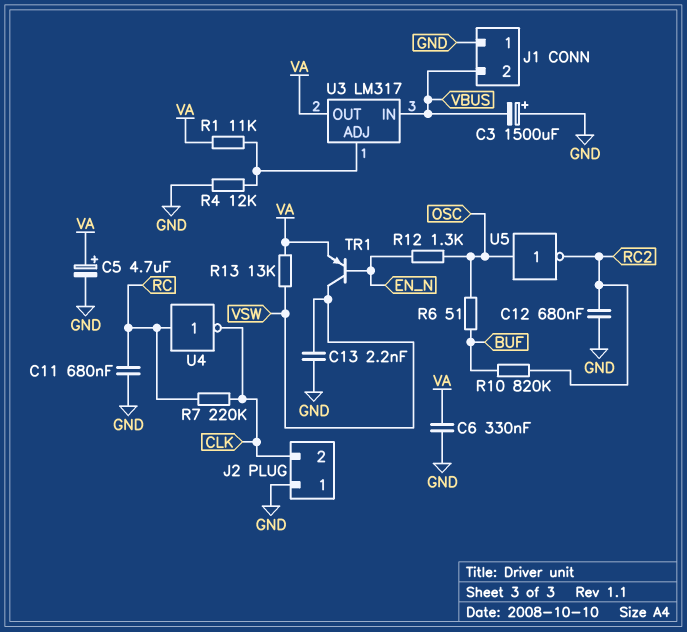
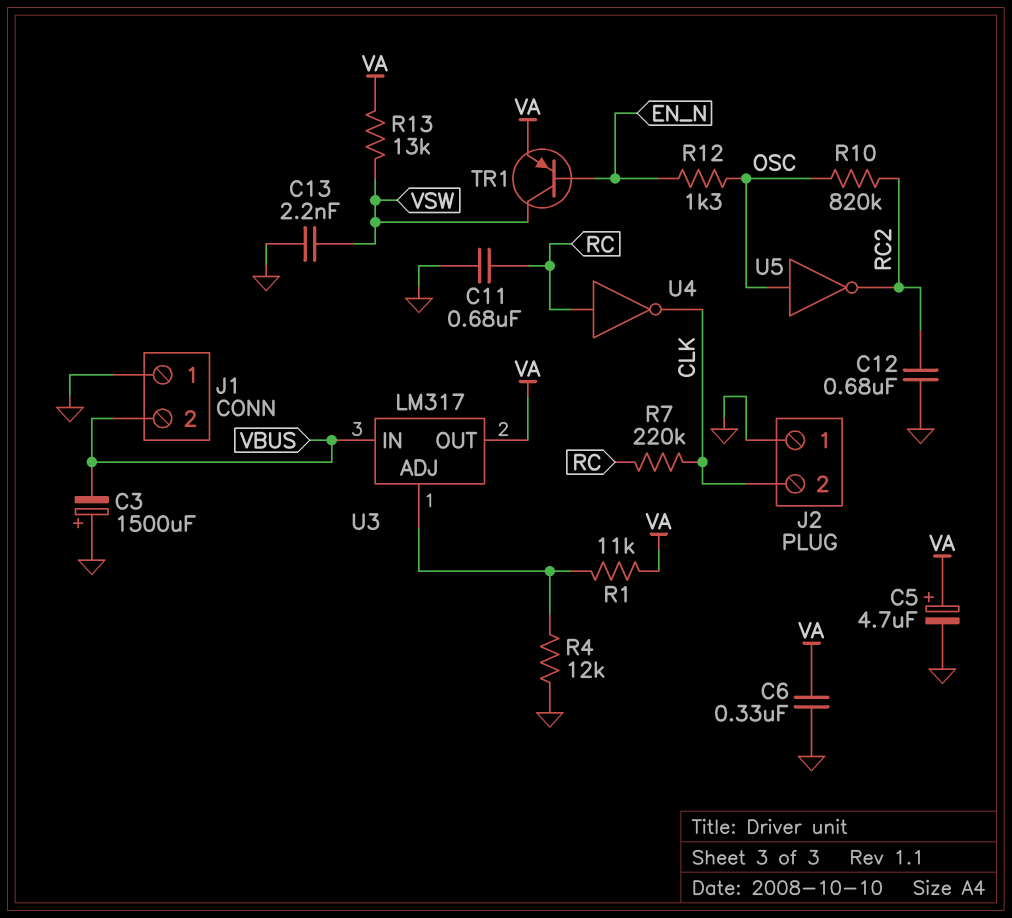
R6: 51 (BUF, OSC) -> none
R10: 820k (BUF, RC2) -> 820k (OSC, RC2)

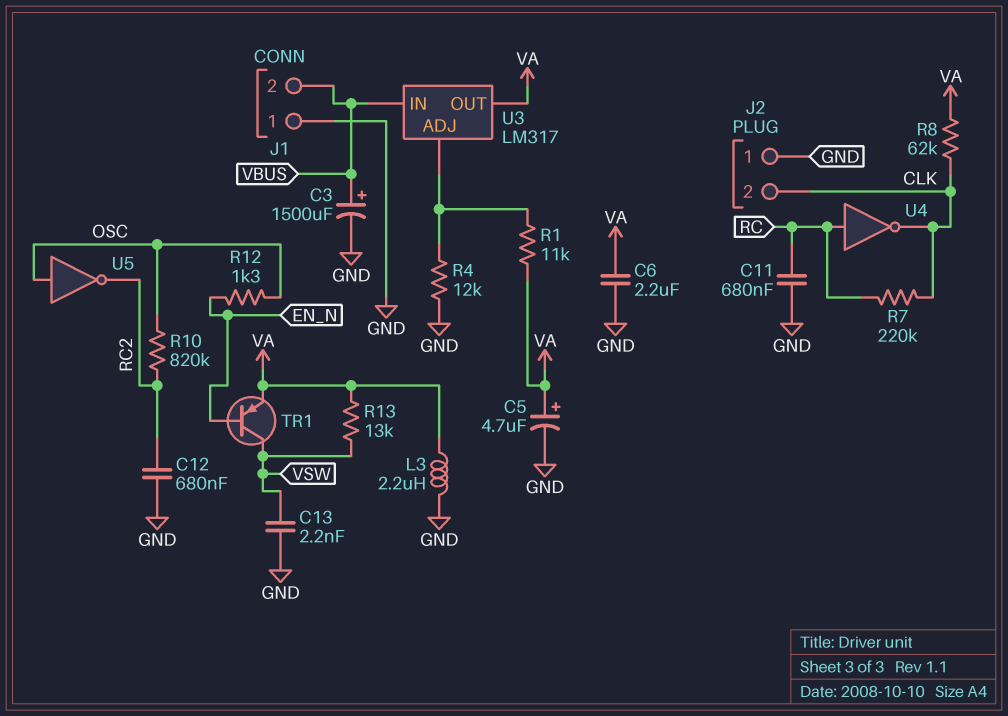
C3: 1500uF (plus GND, minus VBUS) -> 1500uF (plus VBUS, minus GND)
C6: 330nF (GND, VA) -> 2.2uF (GND, VA)
L3: none -> 2.2uH (GND, VA)
R8: none -> 62k (CLK, VA)

